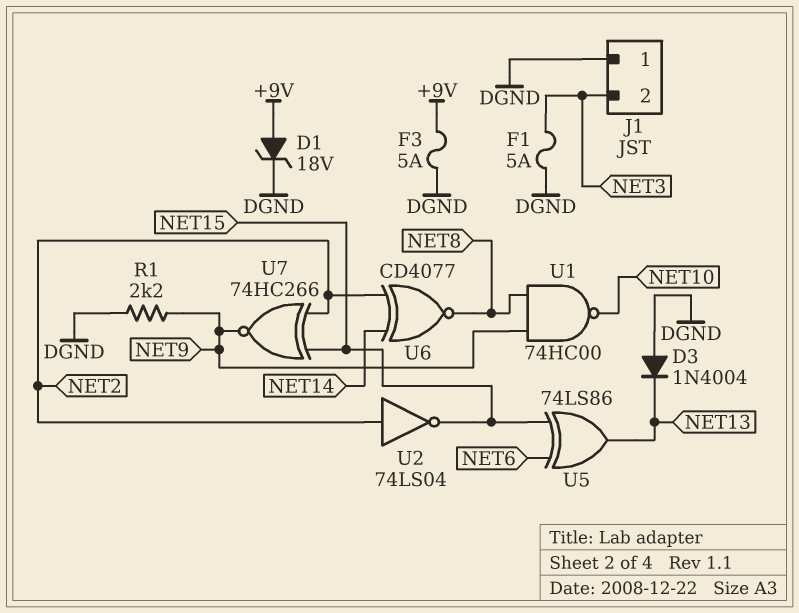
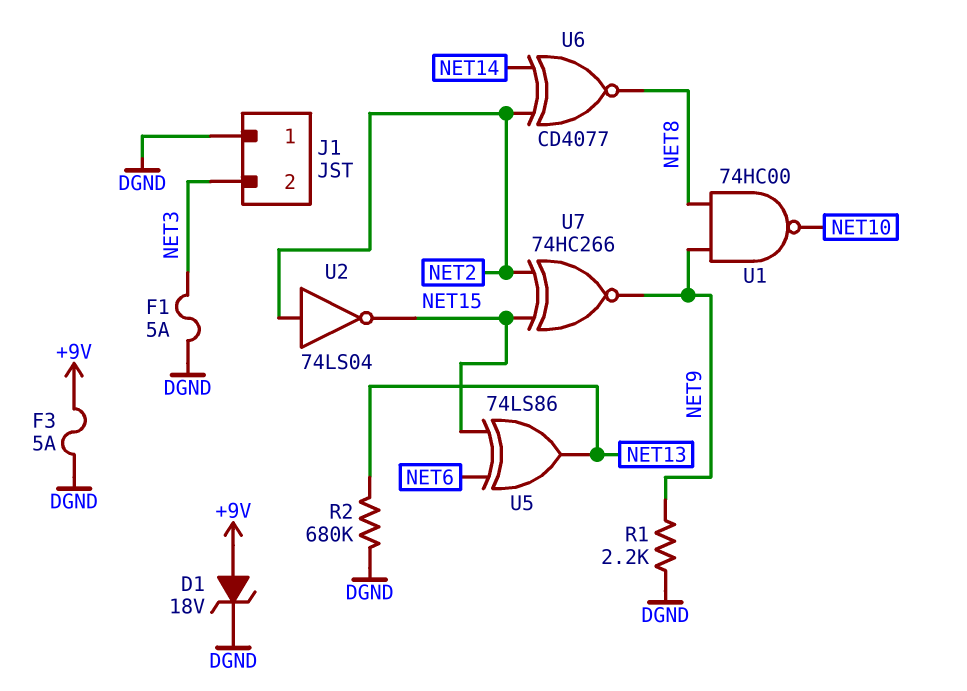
D3: diode 1N4004 (A DGND, K NET13) -> none
R2: none -> 680k (DGND, NET13)

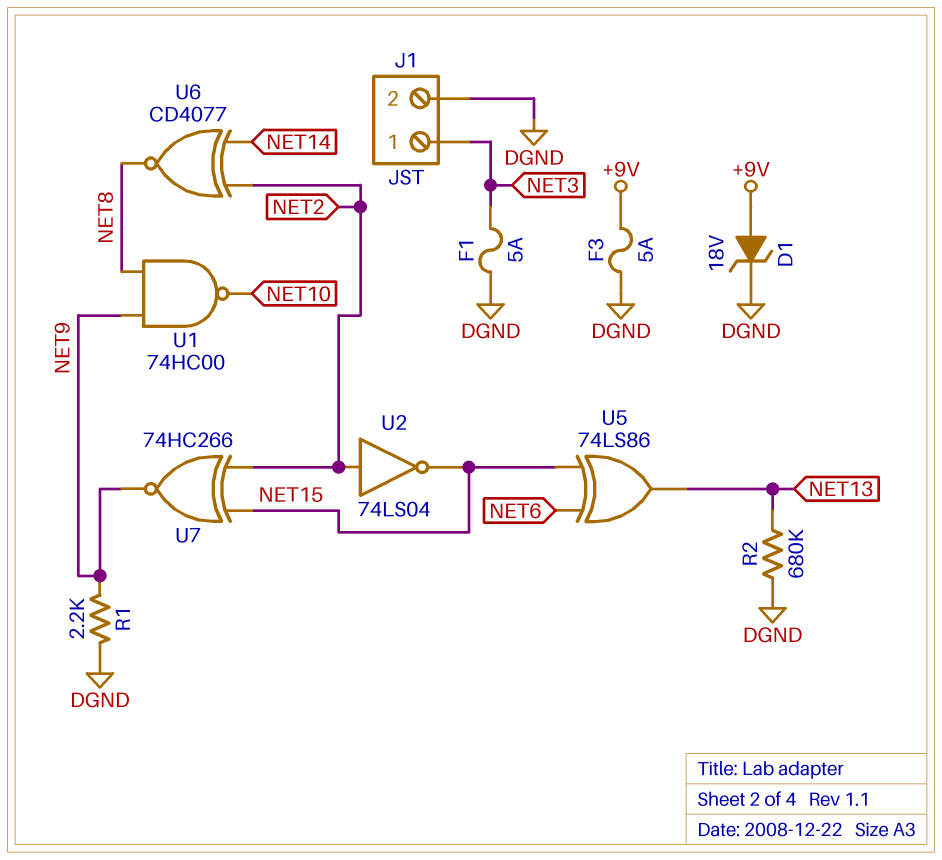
J1 pin 1: DGND -> NET3
J1 pin 2: NET3 -> DGND

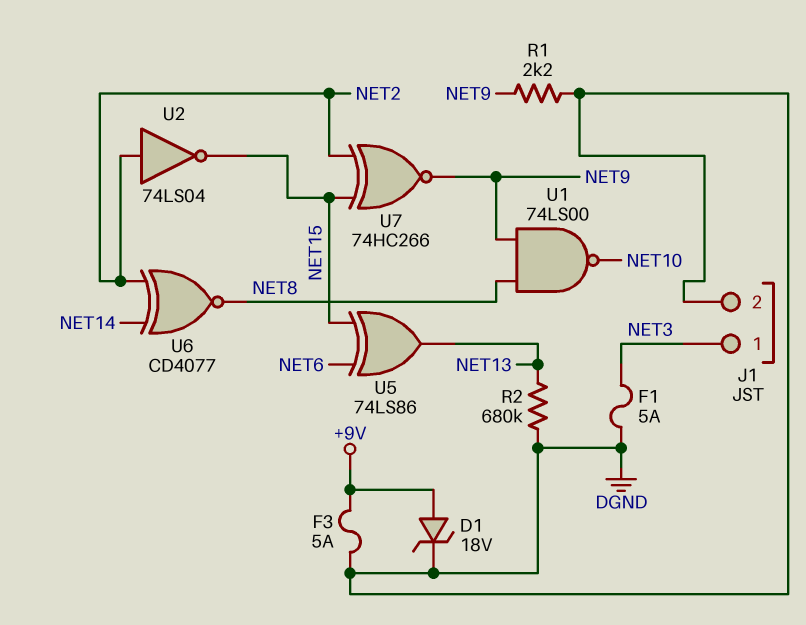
U1: NAND 74HC00 (in NET8, in NET9, out NET10) -> NAND 74LS00 (in NET8, in NET9, out NET10)

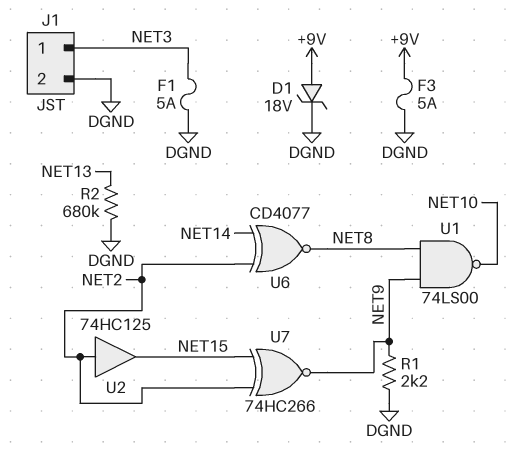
U2: NOT 74LS04 (in NET2, out NET15) -> buffer 74HC125 (in NET2, out NET15)
U5: XOR 74LS86 (in NET6, in NET15, out NET13) -> none

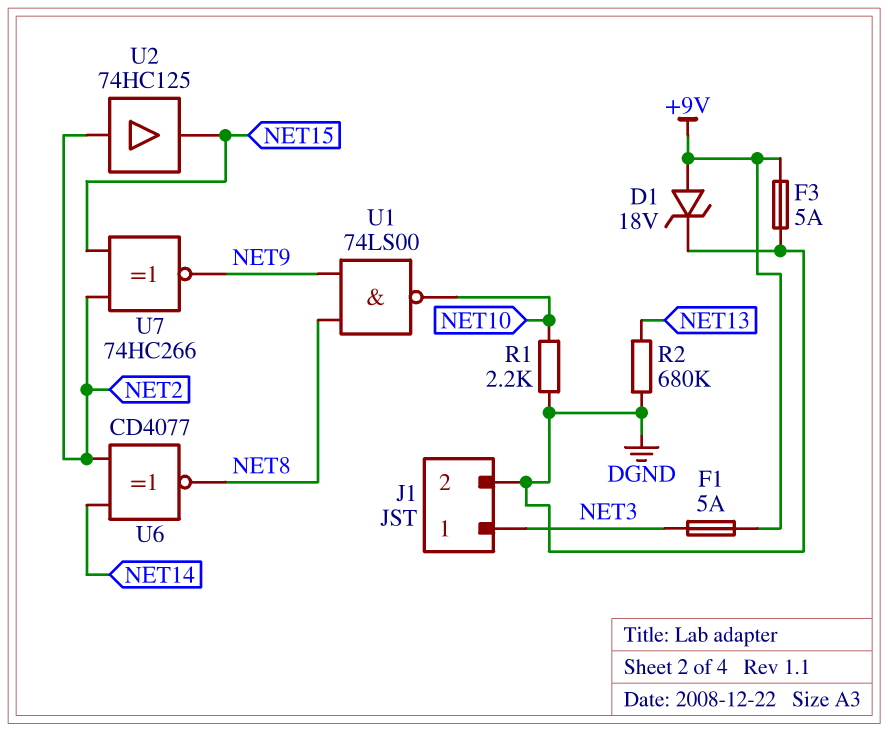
F1: 5A (DGND, NET3) -> 5A (+9V, NET3)
R1: 2.2k (DGND, NET9) -> 2.2k (DGND, NET10)

